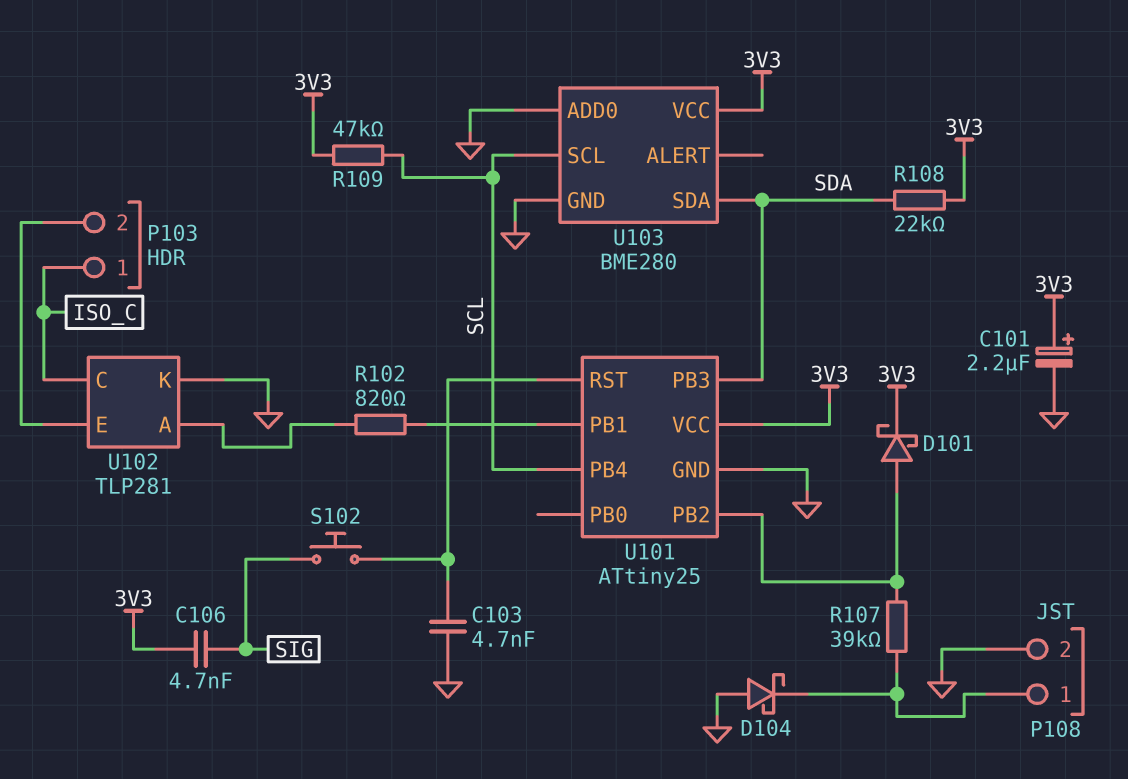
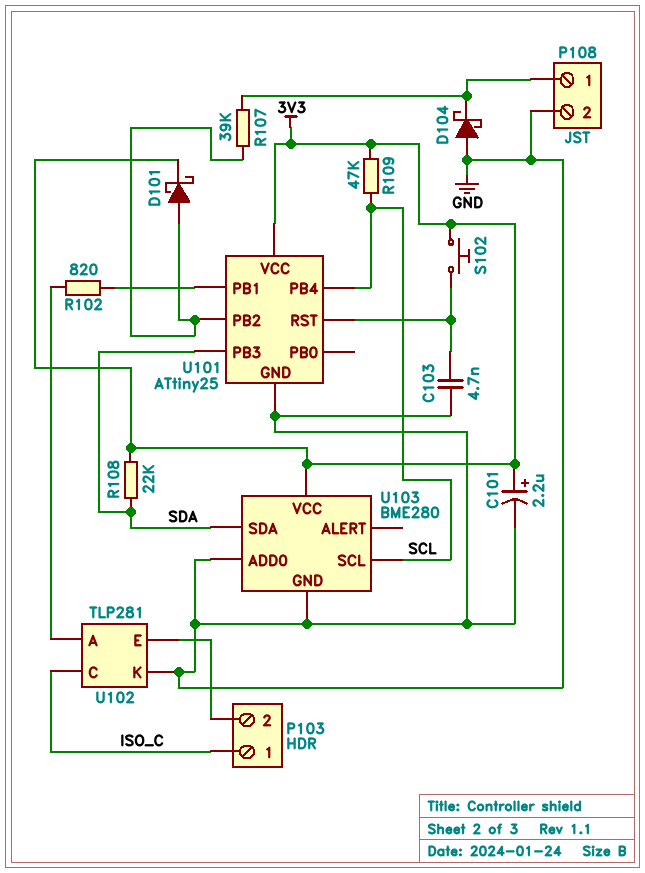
C106: 4.7nF (3V3, SIG) -> none
S102: button (SIG, U101/RST) -> button (3V3, U101/RST)

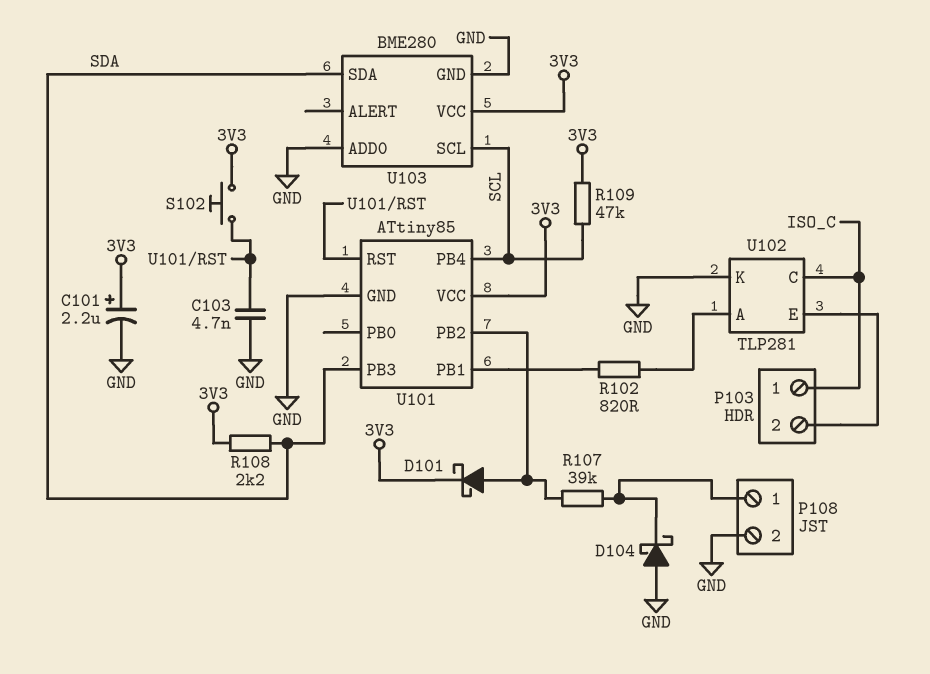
R108: 22k (3V3, SDA) -> 2.2k (3V3, SDA)
U101: ATtiny25 -> ATtiny85

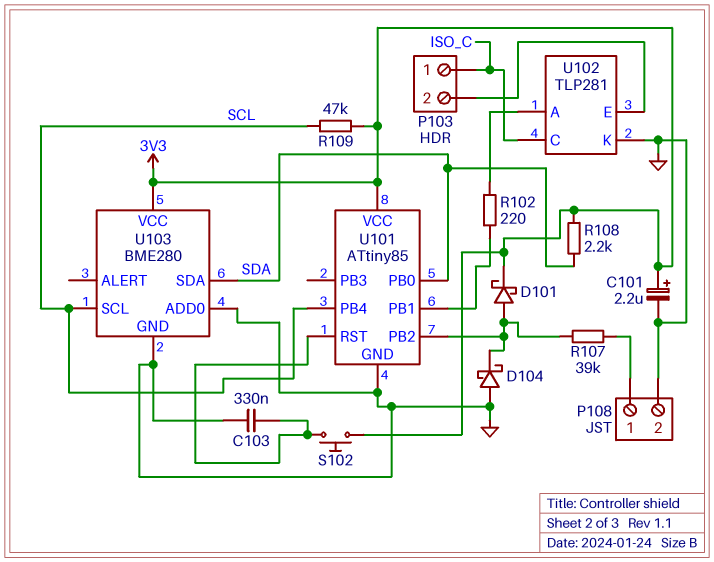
C103: 4.7nF (GND, U101/RST) -> 330nF (GND, U101/RST)
D104: schottky (A GND, K P108/1) -> schottky (A GND, K U101/PB2)
R102: 820 (U101/PB1, U102/A) -> 220 (U101/PB1, U102/A)
U101 pin PB0: none -> SDA
U101 pin PB3: SDA -> none

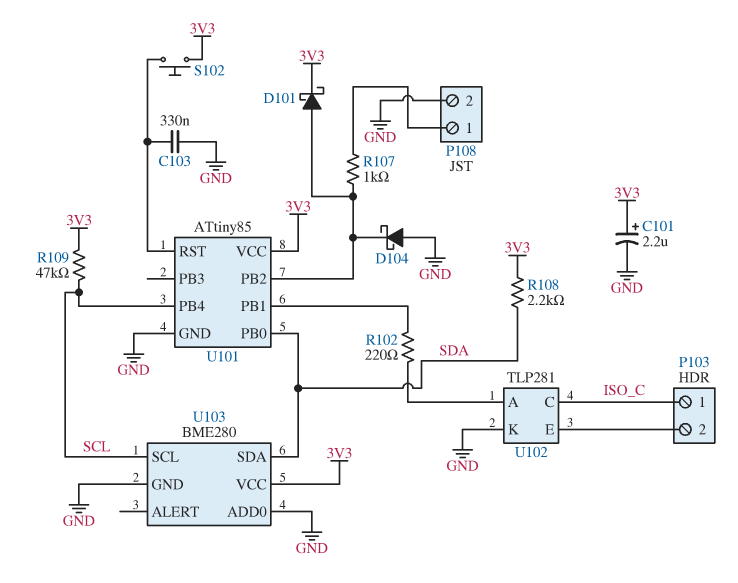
R107: 39k (P108/1, U101/PB2) -> 1k (P108/1, U101/PB2)

